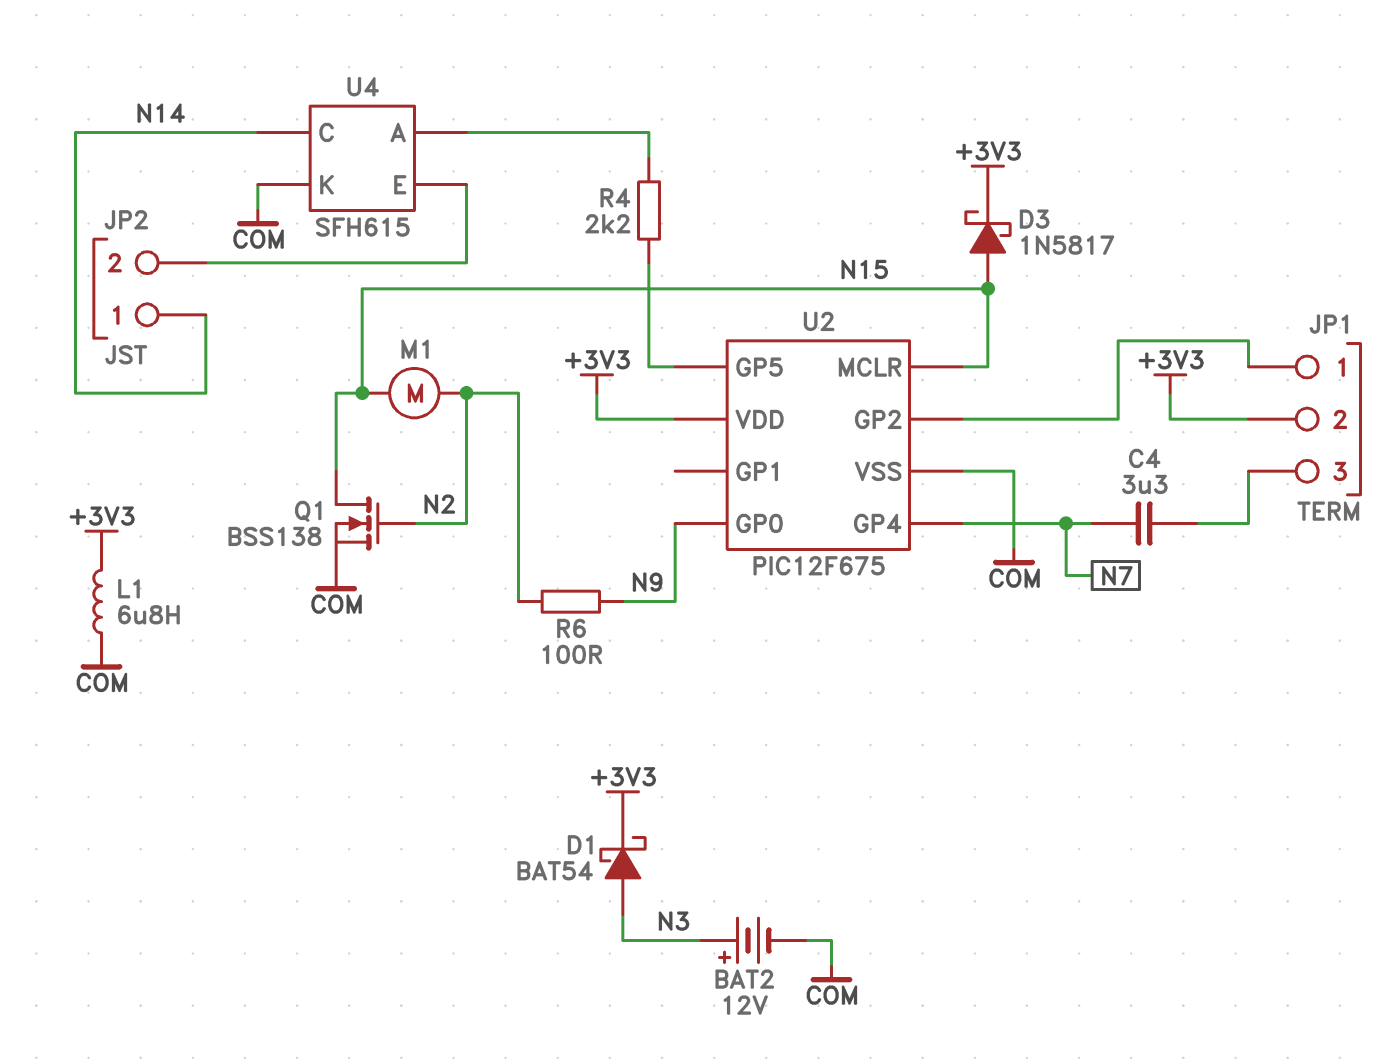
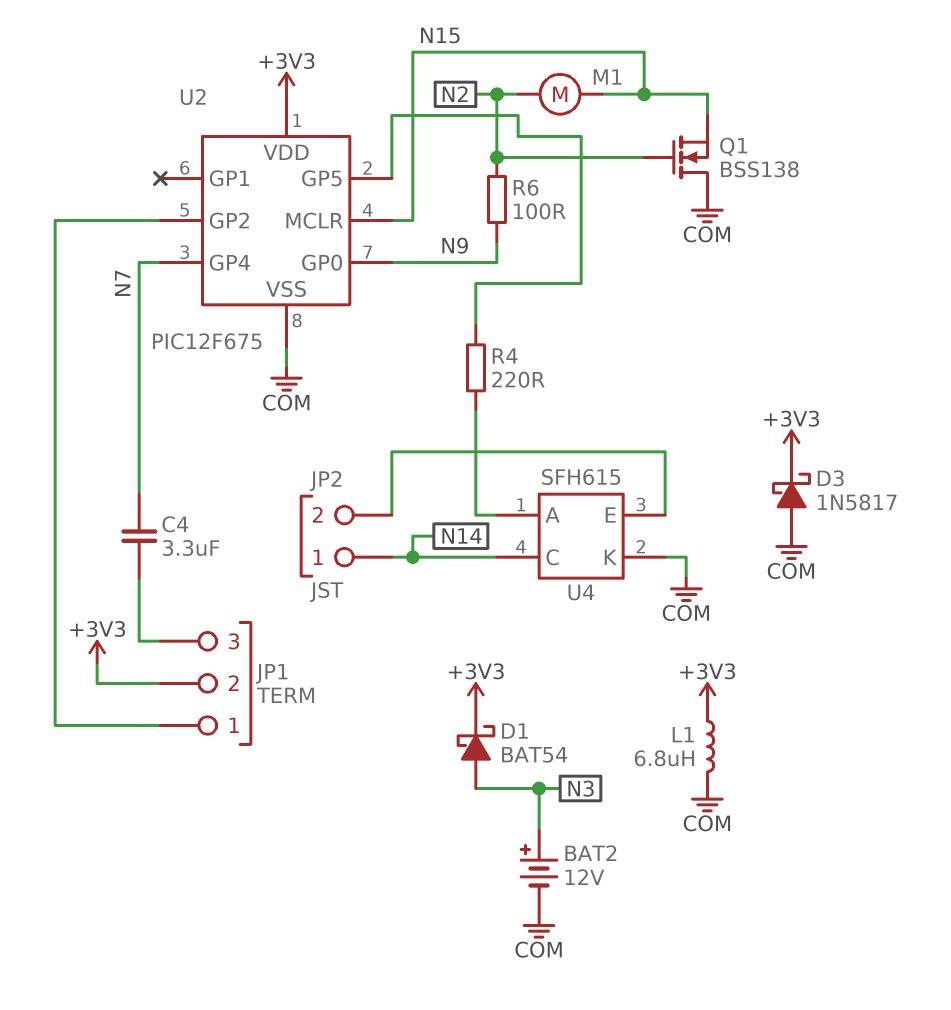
D3: schottky 1N5817 (A N15, K +3V3) -> schottky 1N5817 (A COM, K +3V3)
Q1: NMOS BSS138 (G N2, D N15, S COM) -> NMOS BSS138 (G N2, D COM, S N15)
R4: 2.2k (U2/GP5, U4/A) -> 220 (U2/GP5, U4/A)

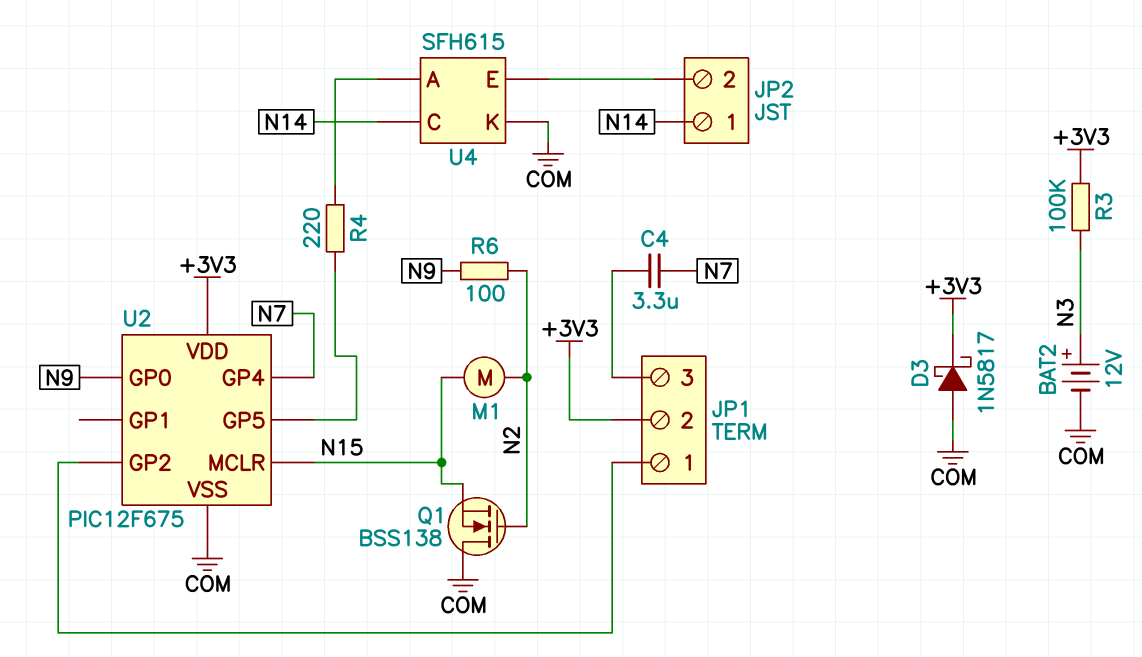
D1: schottky BAT54 (A N3, K +3V3) -> none
L1: 6.8uH (+3V3, COM) -> none
R3: none -> 100k (+3V3, N3)

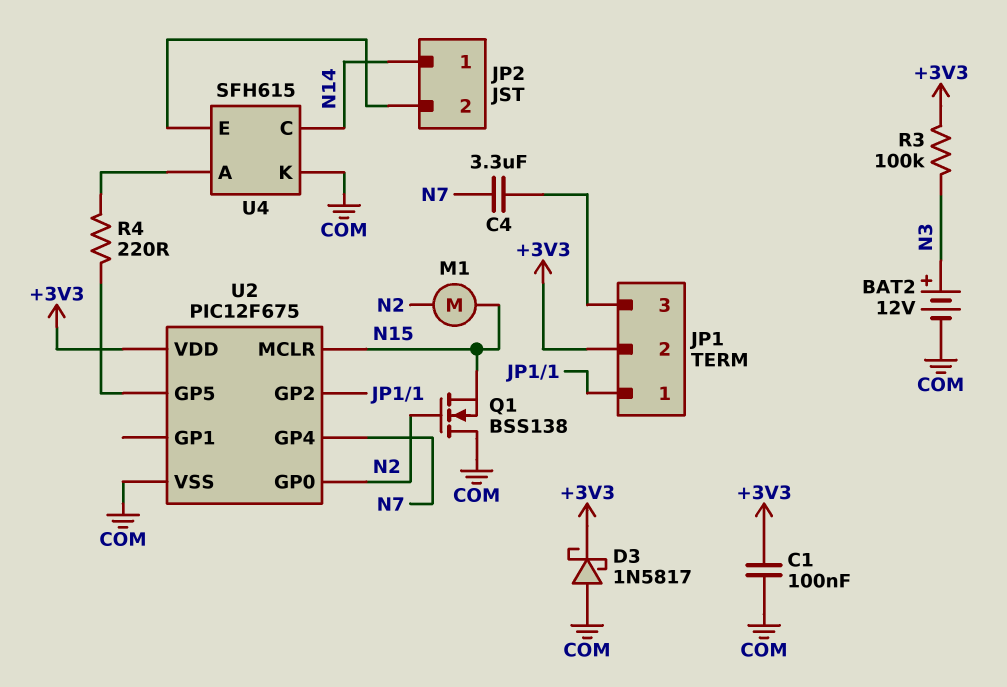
C1: none -> 100nF (+3V3, COM)
R6: 100 (N2, N9) -> none
U2 pin GP0: N9 -> N2

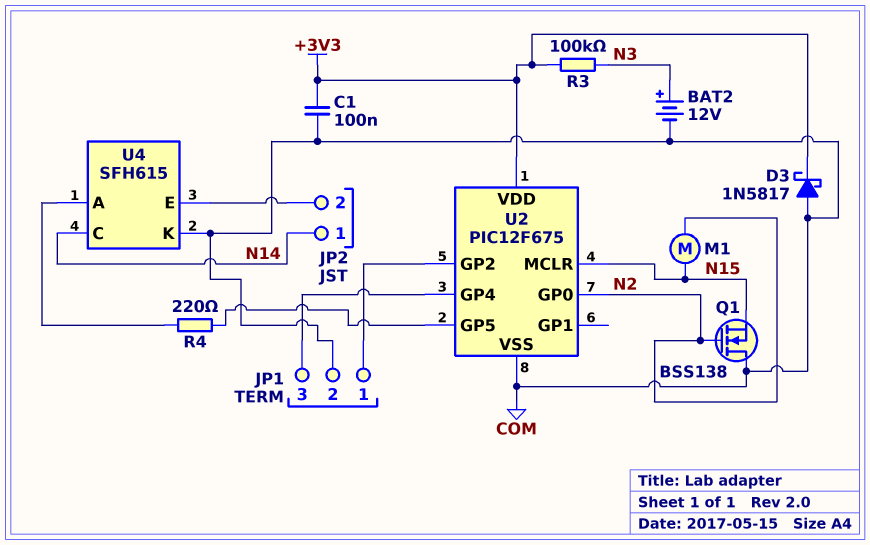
C4: 3.3uF (JP1/3, N7) -> none
JP1 pin 2: +3V3 -> COM
U2 pin GP4: N7 -> JP1/3

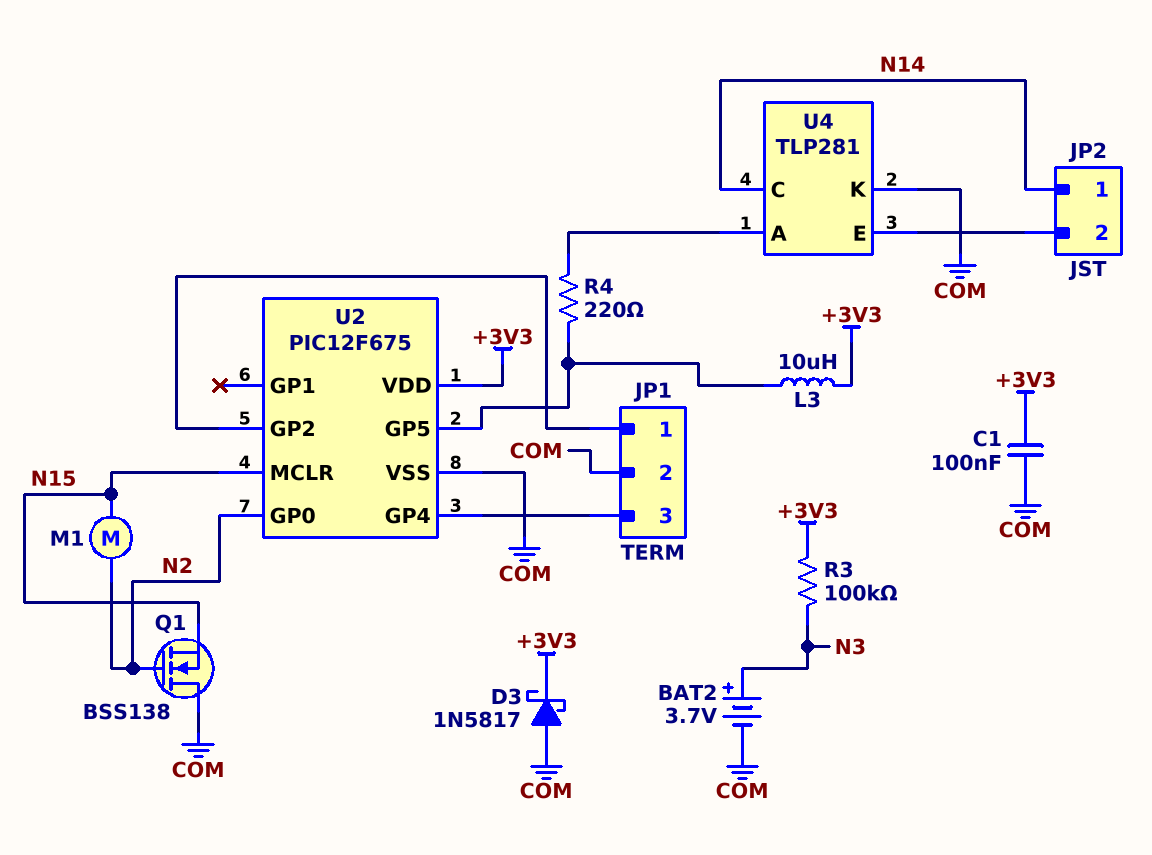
BAT2: 12V (plus N3, minus COM) -> 3.7V (plus N3, minus COM)
L3: none -> 10uH (+3V3, U2/GP5)
U4: SFH615 -> TLP281

